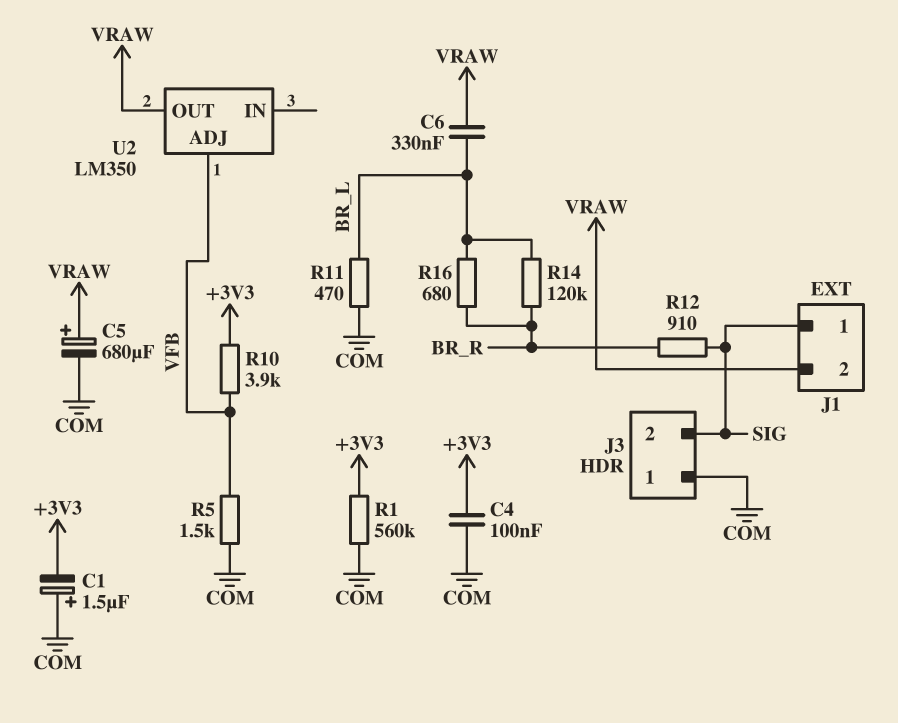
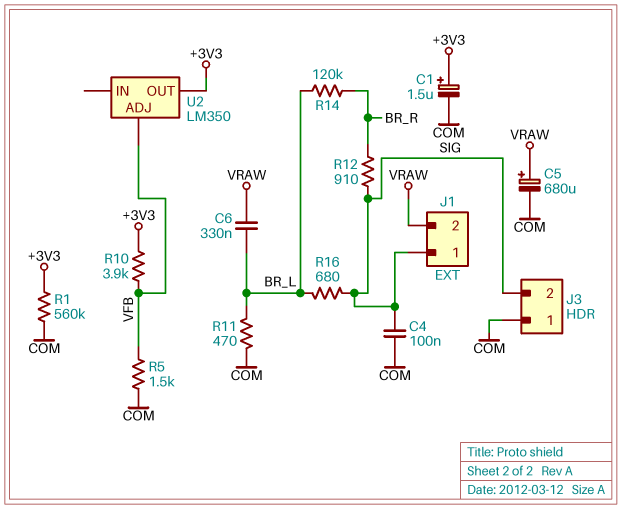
C1: 1.5uF (plus COM, minus +3V3) -> 1.5uF (plus +3V3, minus COM)
C4: 100nF (+3V3, COM) -> 100nF (COM, SIG)
R16: 680 (BR_L, BR_R) -> 680 (BR_L, SIG)
U2 pin OUT: VRAW -> +3V3

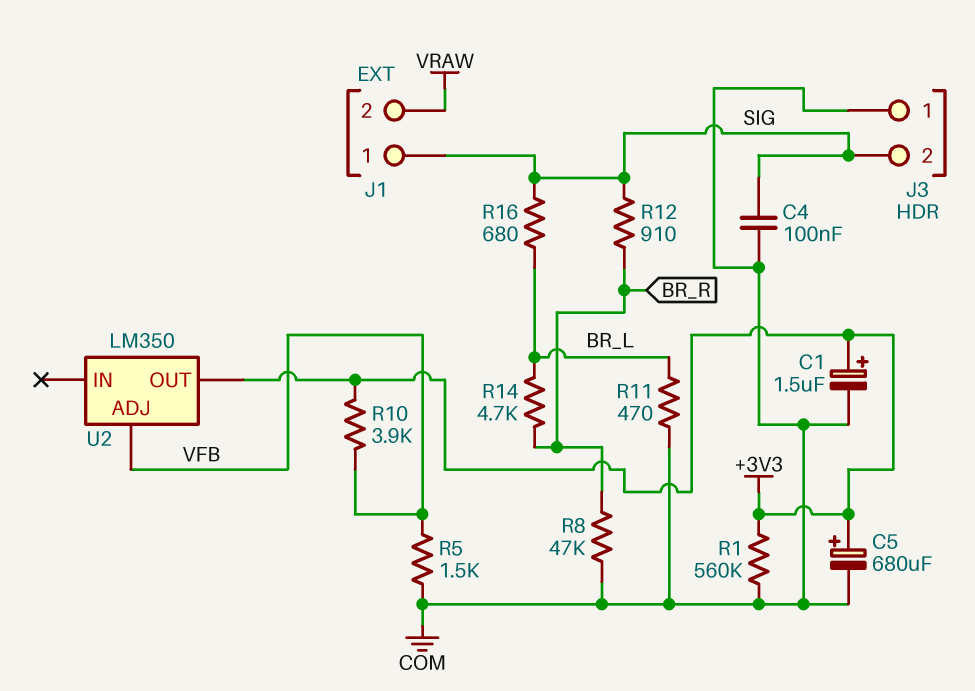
C5: 680uF (plus VRAW, minus COM) -> 680uF (plus +3V3, minus COM)
C6: 330nF (BR_L, VRAW) -> none
R8: none -> 47k (BR_R, COM)
R14: 120k (BR_L, BR_R) -> 4.7k (BR_L, BR_R)

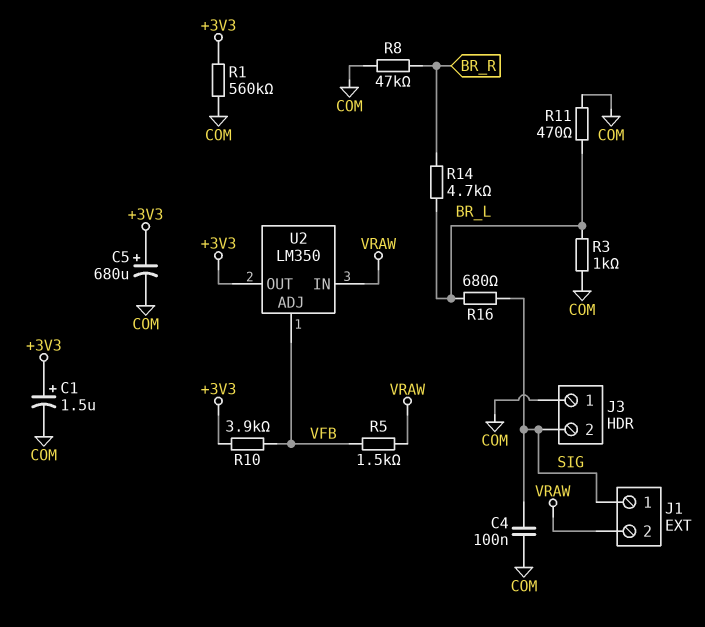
R3: none -> 1k (BR_L, COM)
R5: 1.5k (COM, VFB) -> 1.5k (VFB, VRAW)
R12: 910 (BR_R, SIG) -> none
U2 pin IN: none -> VRAW

